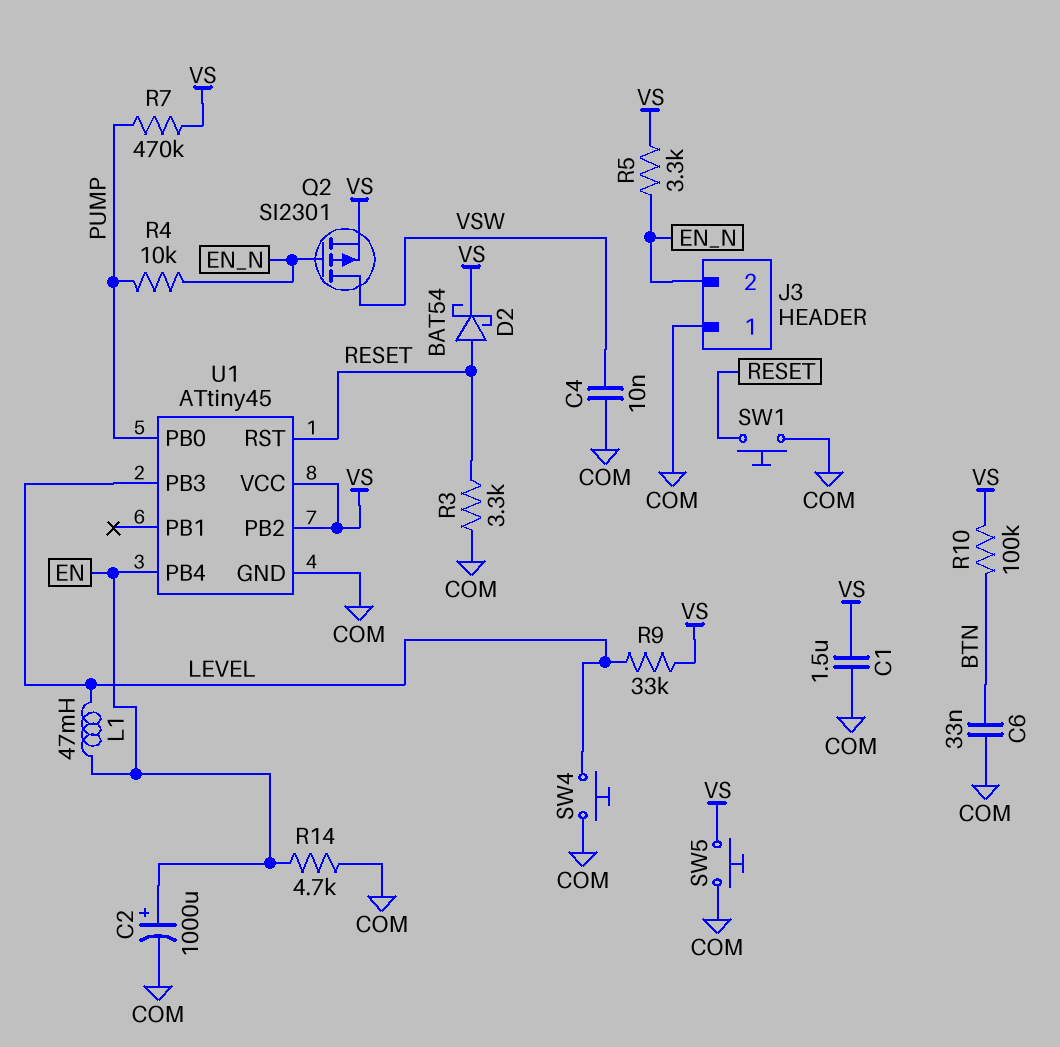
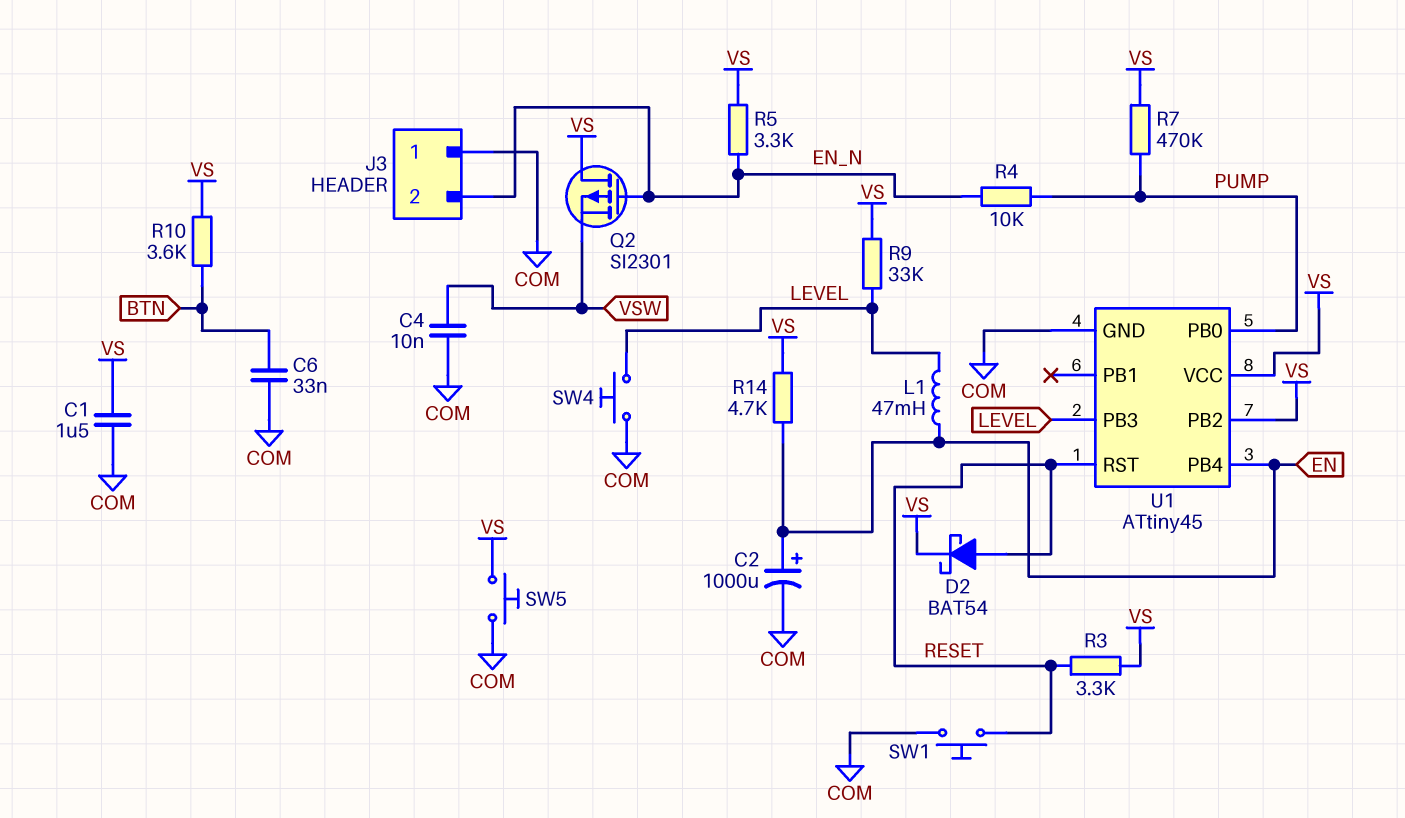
Q2: PMOS SI2301 (G EN_N, D VSW, S VS) -> PMOS SI2301 (G EN_N, D VS, S VSW)
R3: 3.3k (COM, RESET) -> 3.3k (RESET, VS)
R10: 100k (BTN, VS) -> 3.6k (BTN, VS)
R14: 4.7k (COM, EN) -> 4.7k (EN, VS)

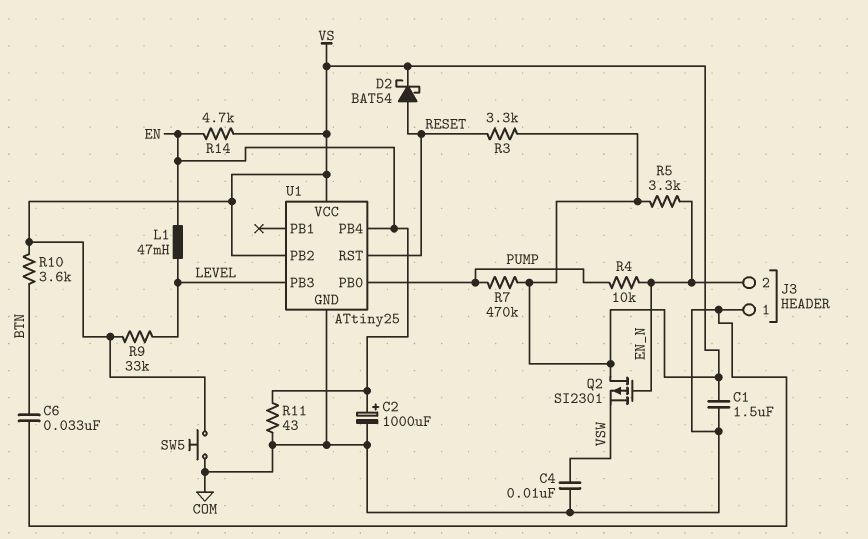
R11: none -> 43 (COM, EN)
SW1: button (COM, RESET) -> none
SW4: button (COM, LEVEL) -> none
U1: ATtiny45 -> ATtiny25

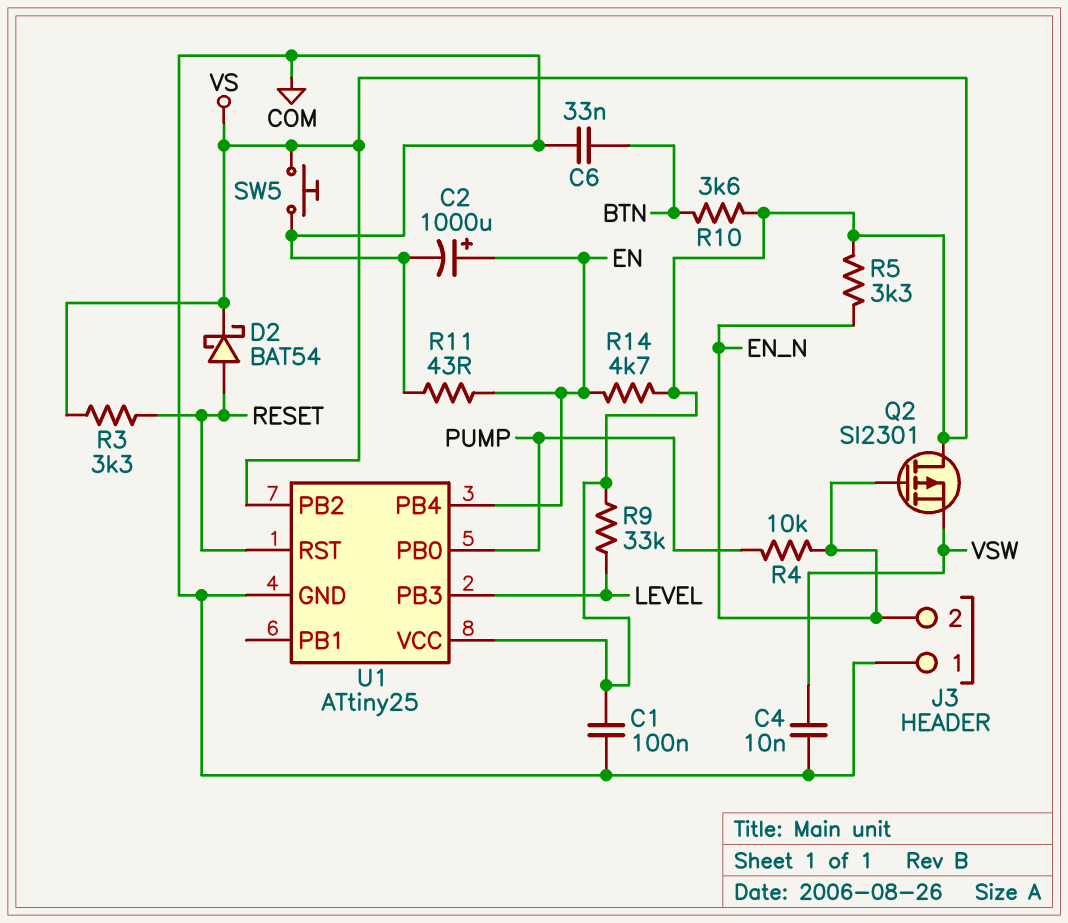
C1: 1.5uF (COM, VS) -> 100nF (COM, VS)
L1: 47mH (EN, LEVEL) -> none
R7: 470k (PUMP, VS) -> none

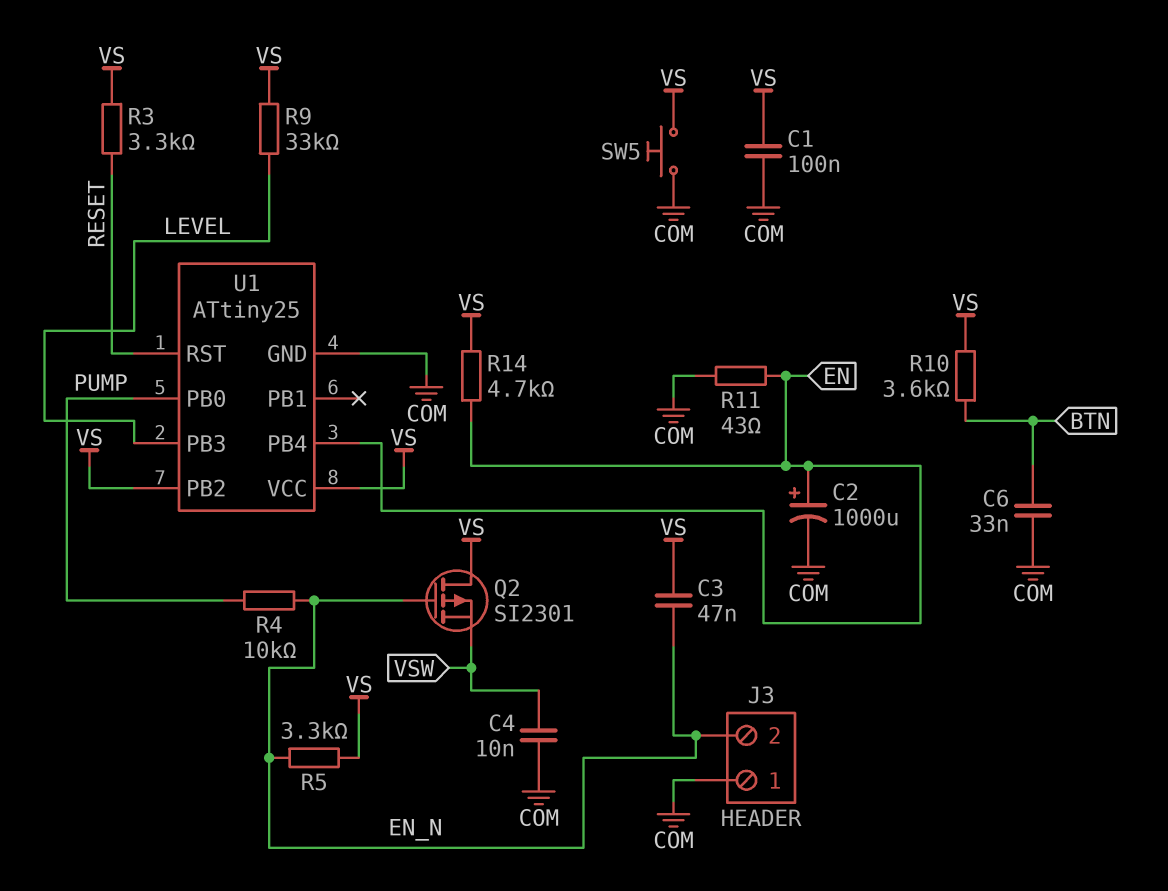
C3: none -> 47nF (EN_N, VS)
D2: schottky BAT54 (A RESET, K VS) -> none

